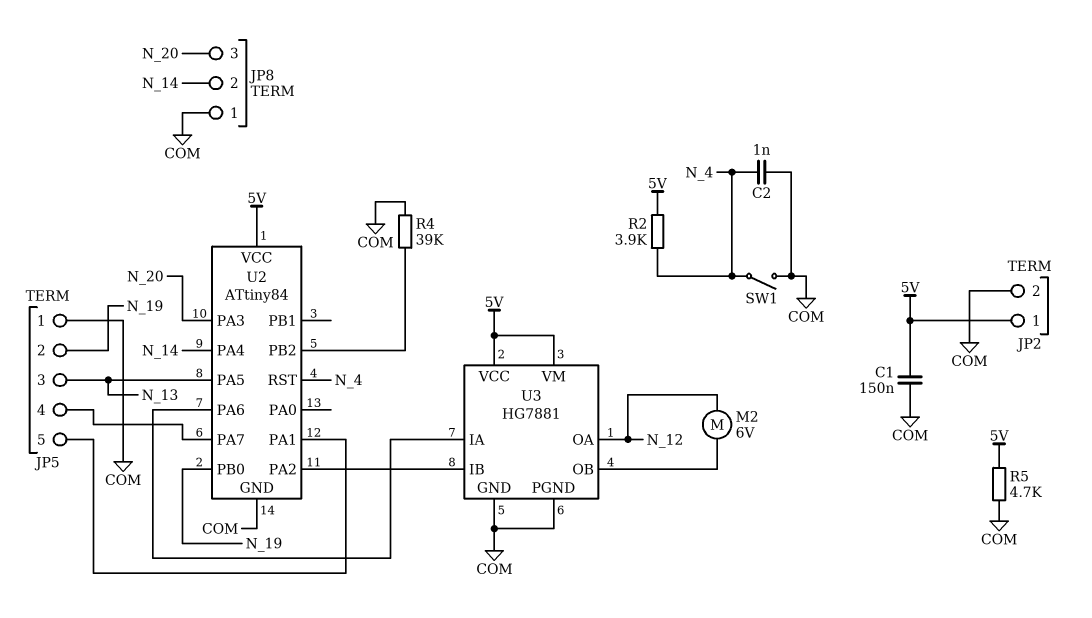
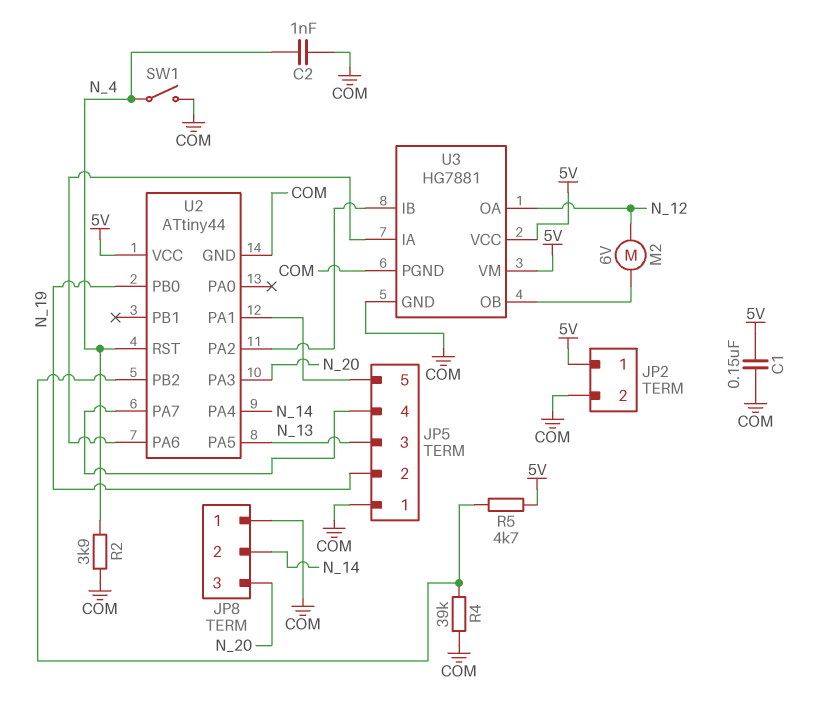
R2: 3.9k (5V, N_4) -> 3.9k (COM, N_4)
R5: 4.7k (5V, COM) -> 4.7k (5V, U2/PB2)
U2: ATtiny84 -> ATtiny44

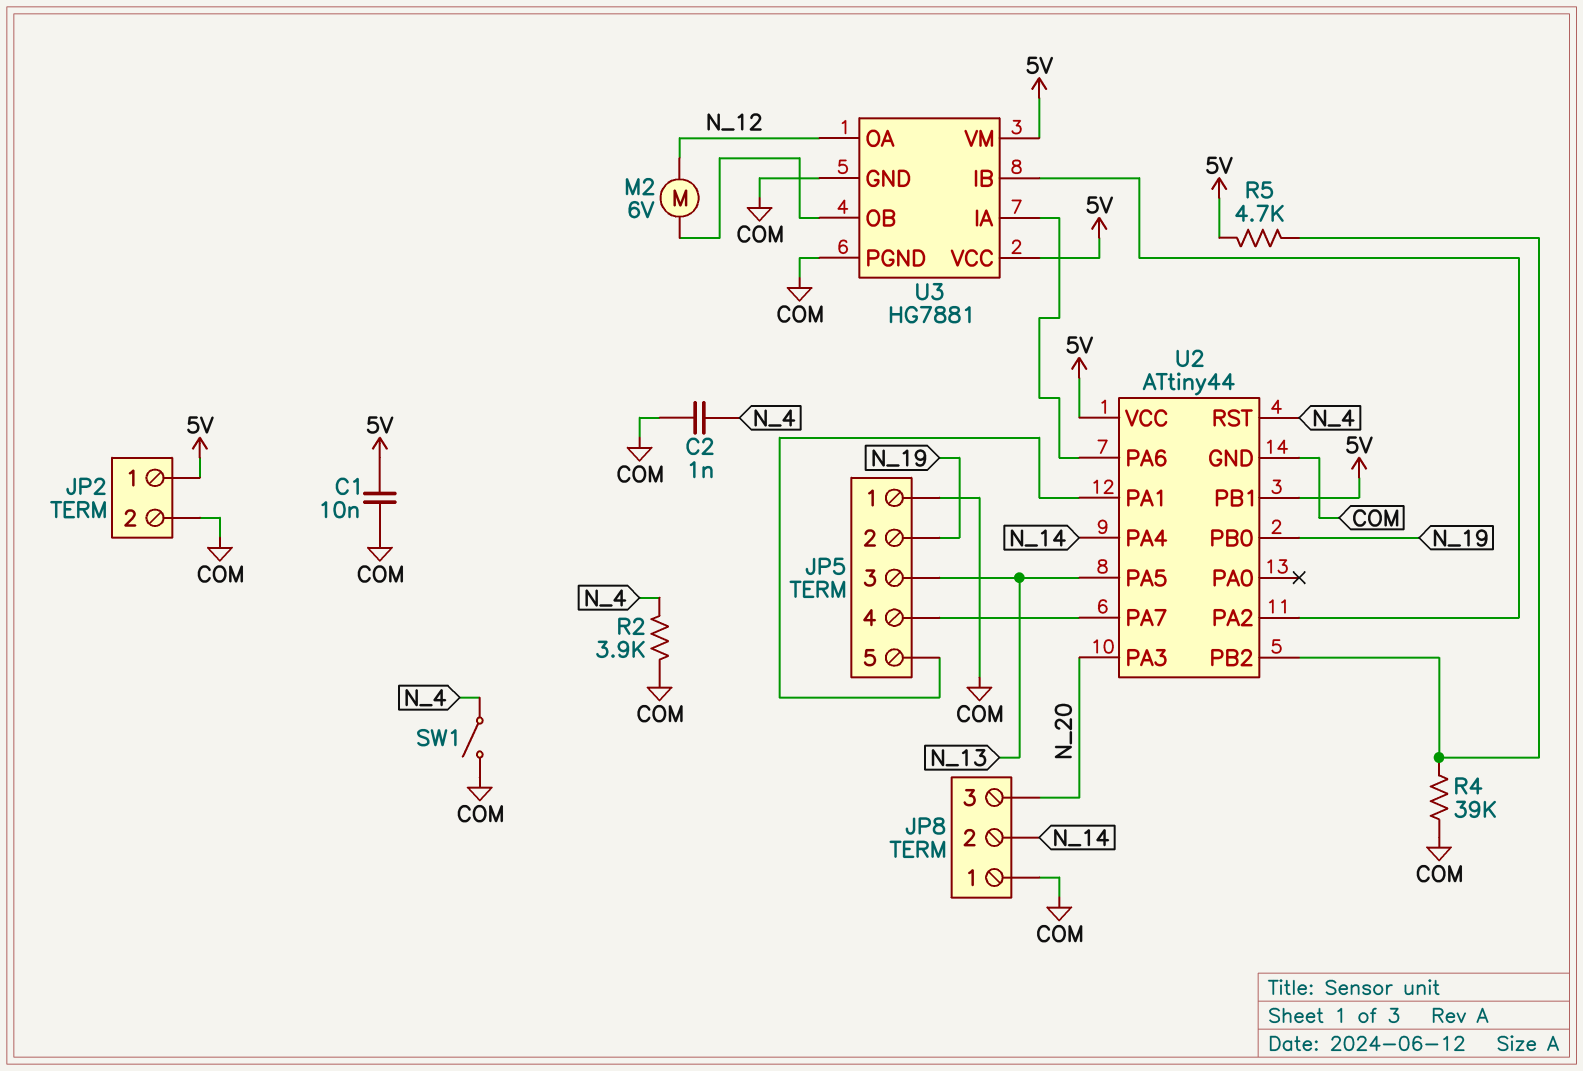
C1: 150nF (5V, COM) -> 10nF (5V, COM)
U2 pin PB1: none -> 5V

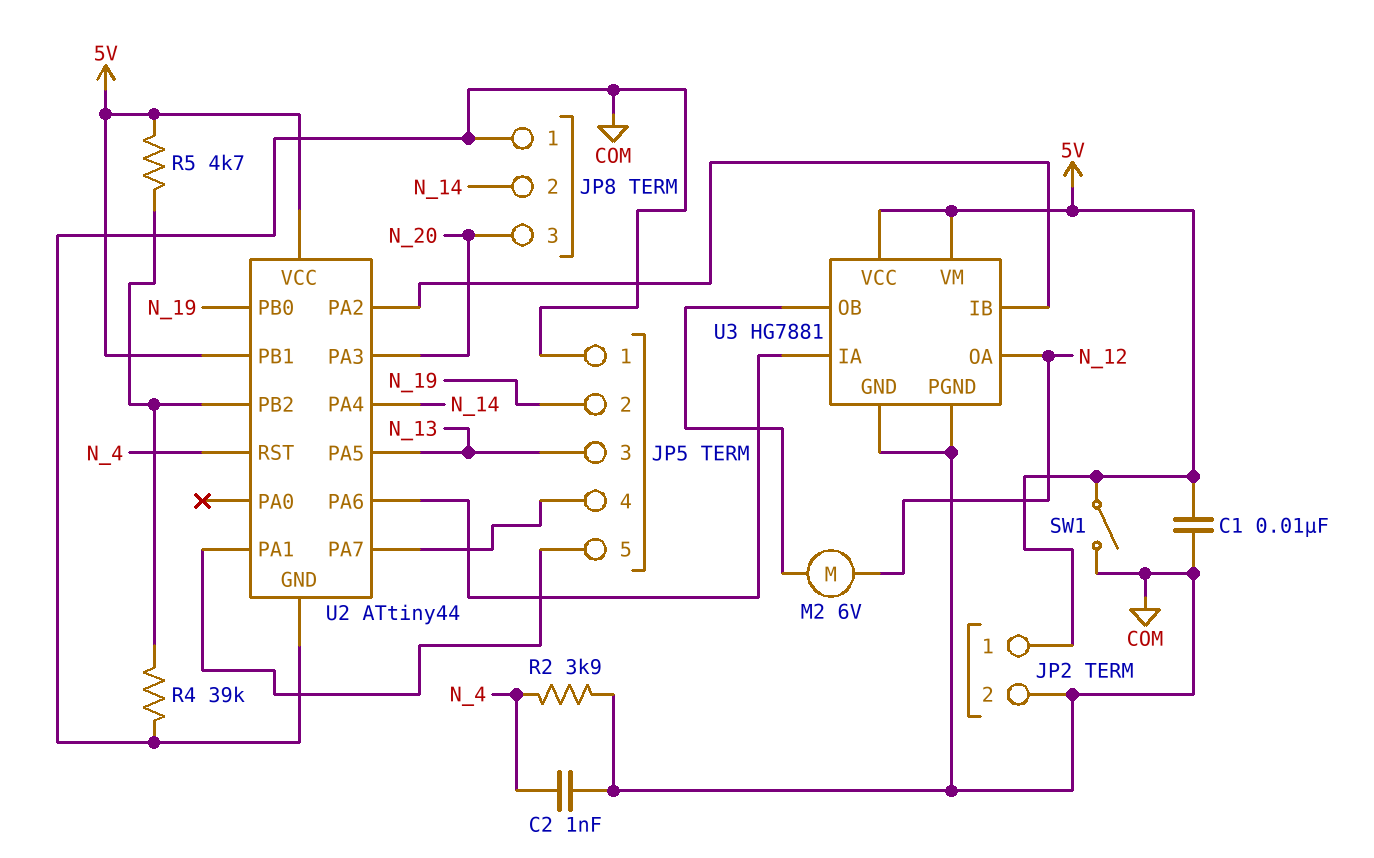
SW1: switch (COM, N_4) -> switch (5V, COM)

